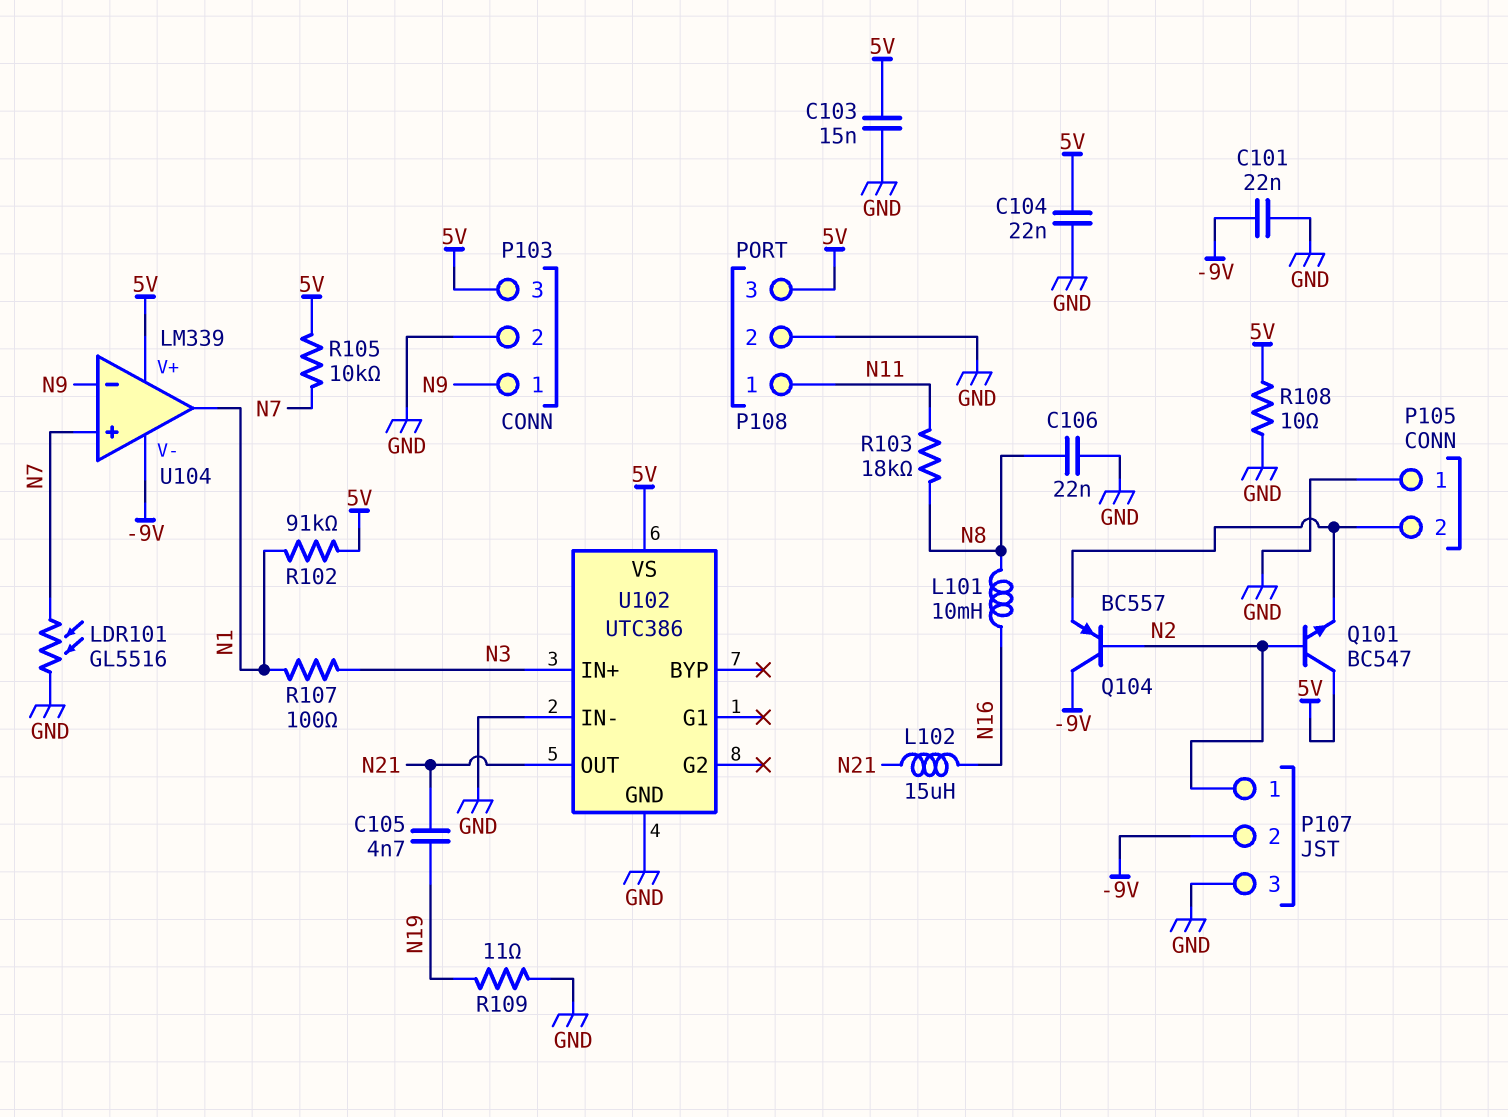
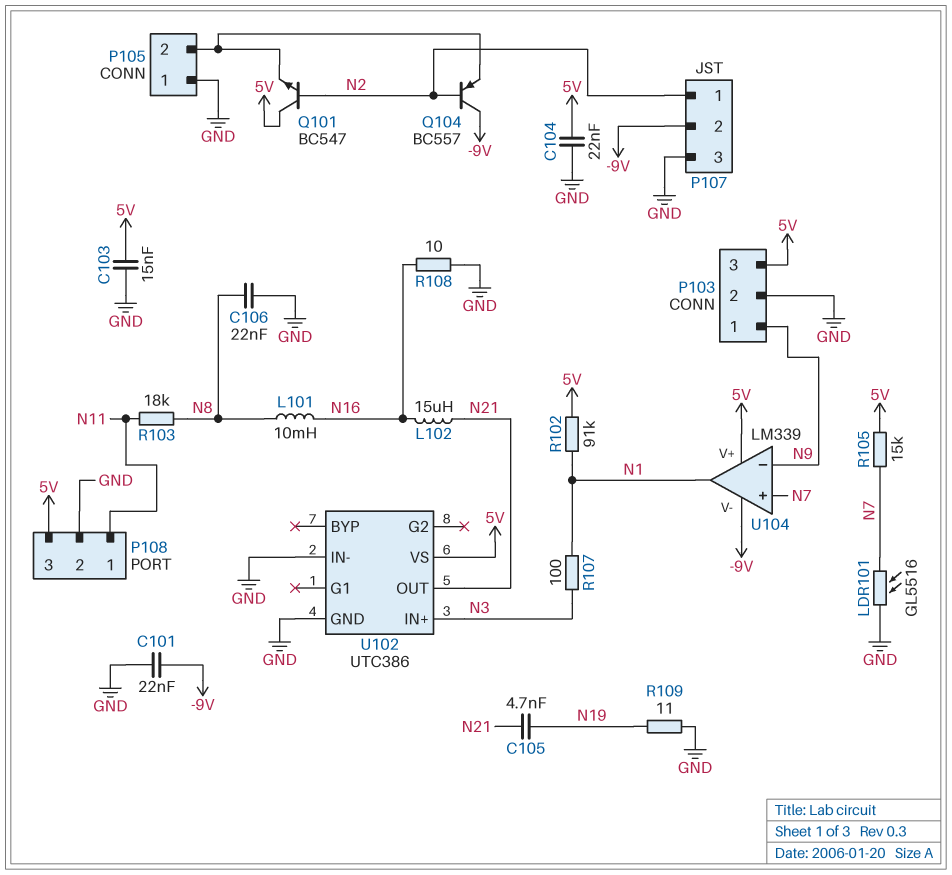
R105: 10k (5V, N7) -> 15k (5V, N7)
R108: 10 (5V, GND) -> 10 (GND, N16)

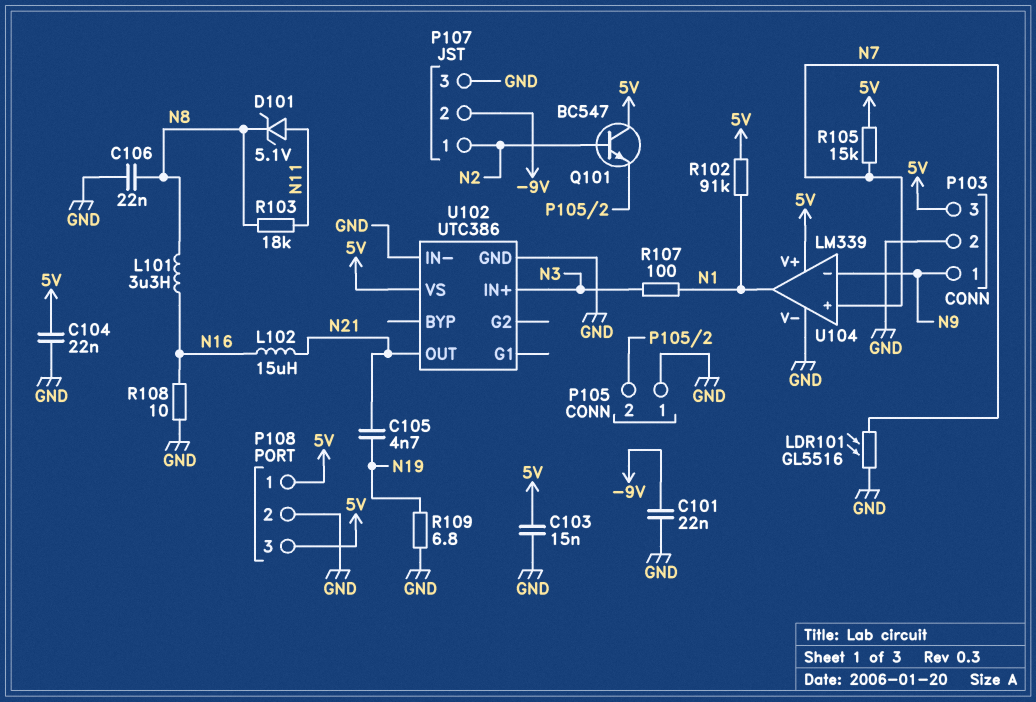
D101: none -> zener 5.1V (A N11, K N8)
L101: 10mH (N8, N16) -> 3.3uH (N8, N16)
P108 pin 1: N11 -> 5V
Q104: PNP BC557 (B N2, C -9V, E P105/2) -> none
R109: 11 (GND, N19) -> 6.8 (GND, N19)
U104 pin V-: -9V -> GND

